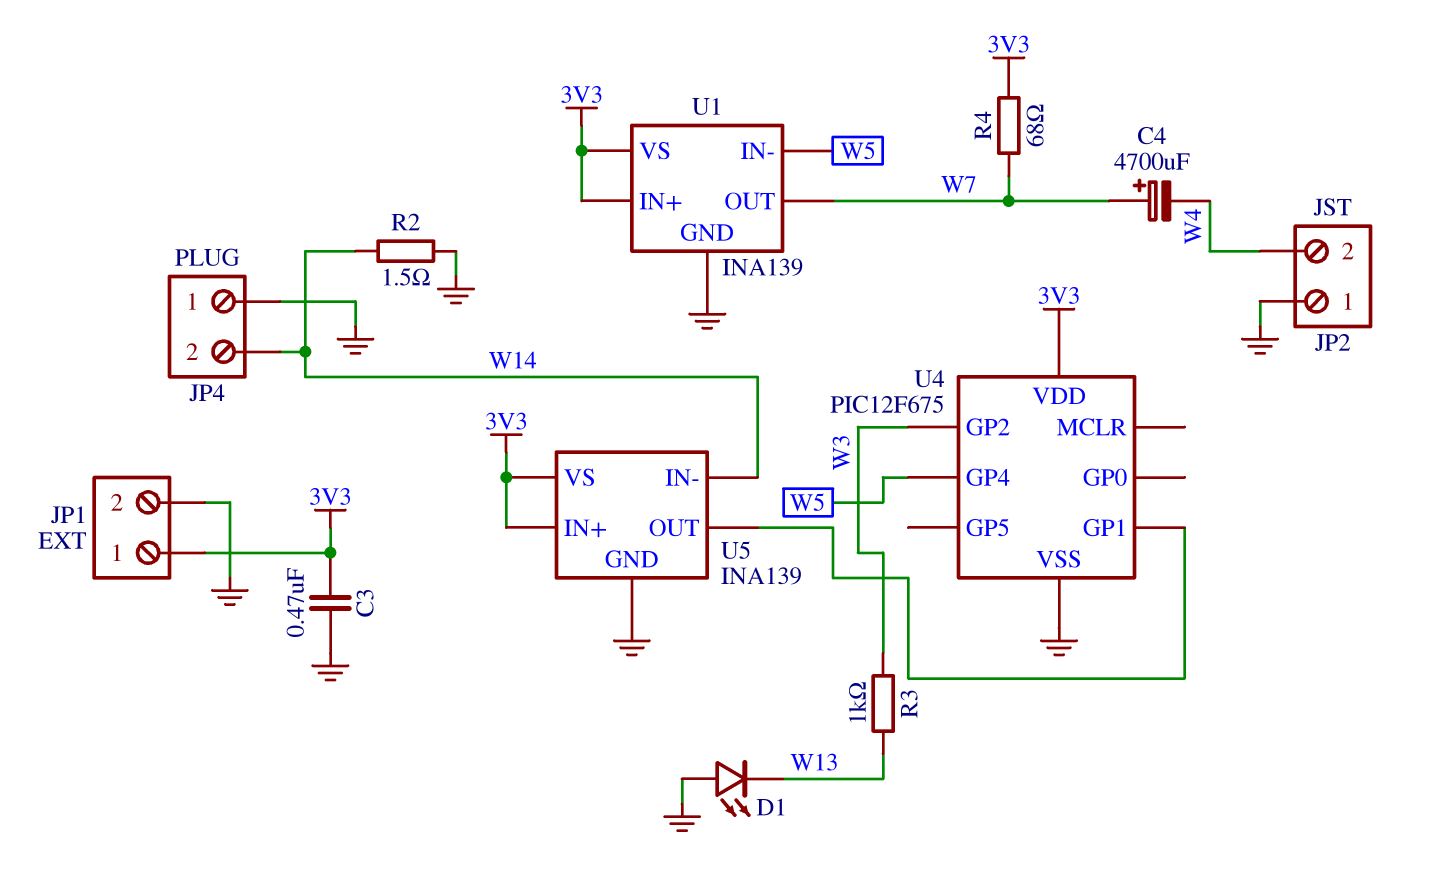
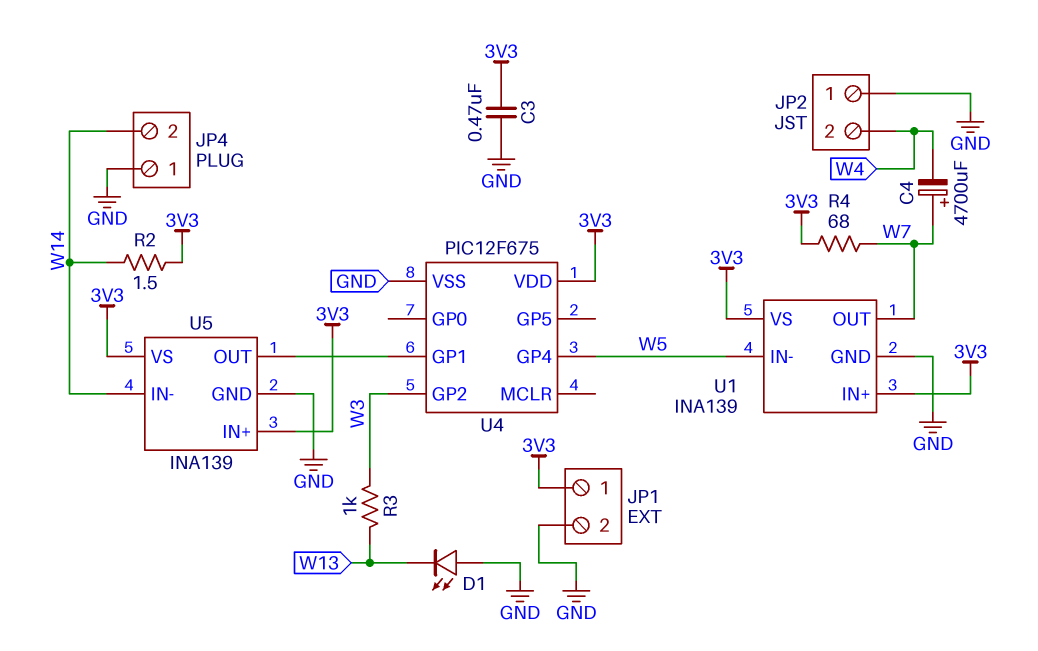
R2: 1.5 (GND, W14) -> 1.5 (3V3, W14)

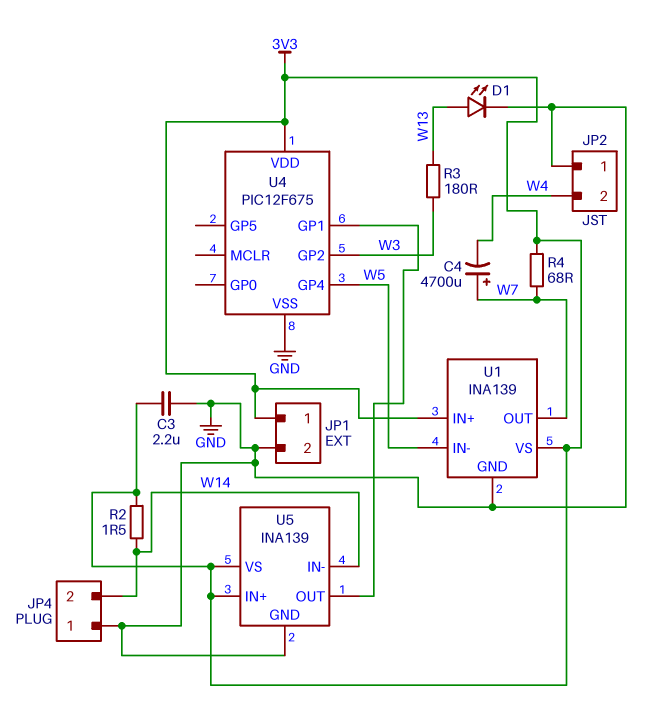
C3: 470nF (3V3, GND) -> 2.2uF (3V3, GND)
D1: LED (A GND, K W13) -> LED (A W13, K GND)
R3: 1k (W3, W13) -> 180 (W3, W13)

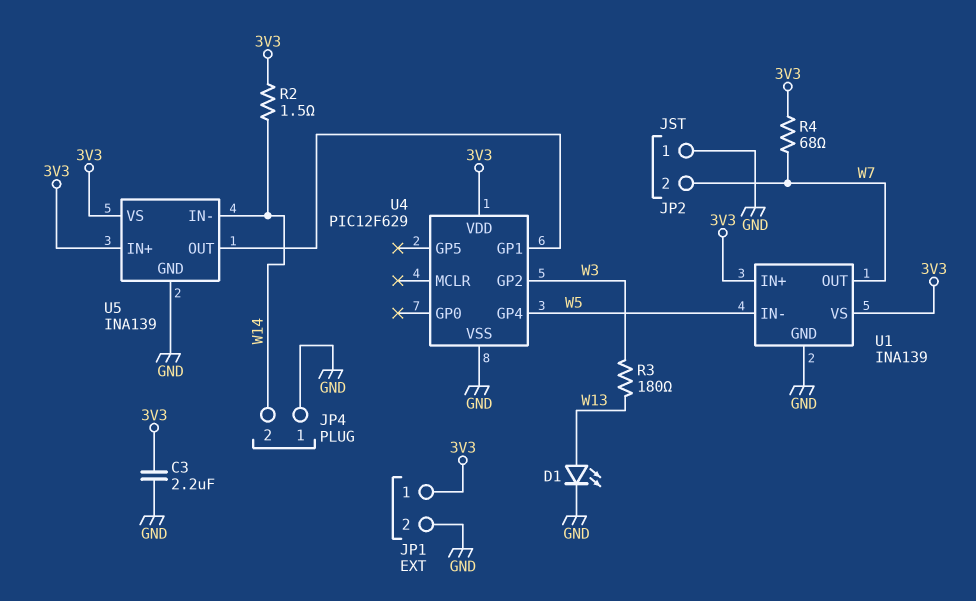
C4: 4700uF (plus W7, minus W4) -> none
JP2 pin 2: W4 -> W7
U4: PIC12F675 -> PIC12F629

